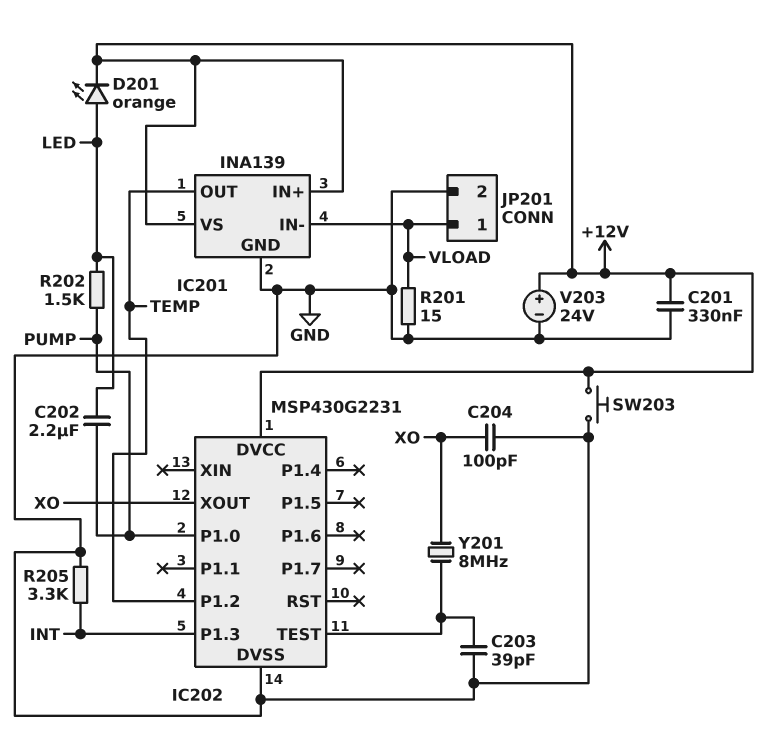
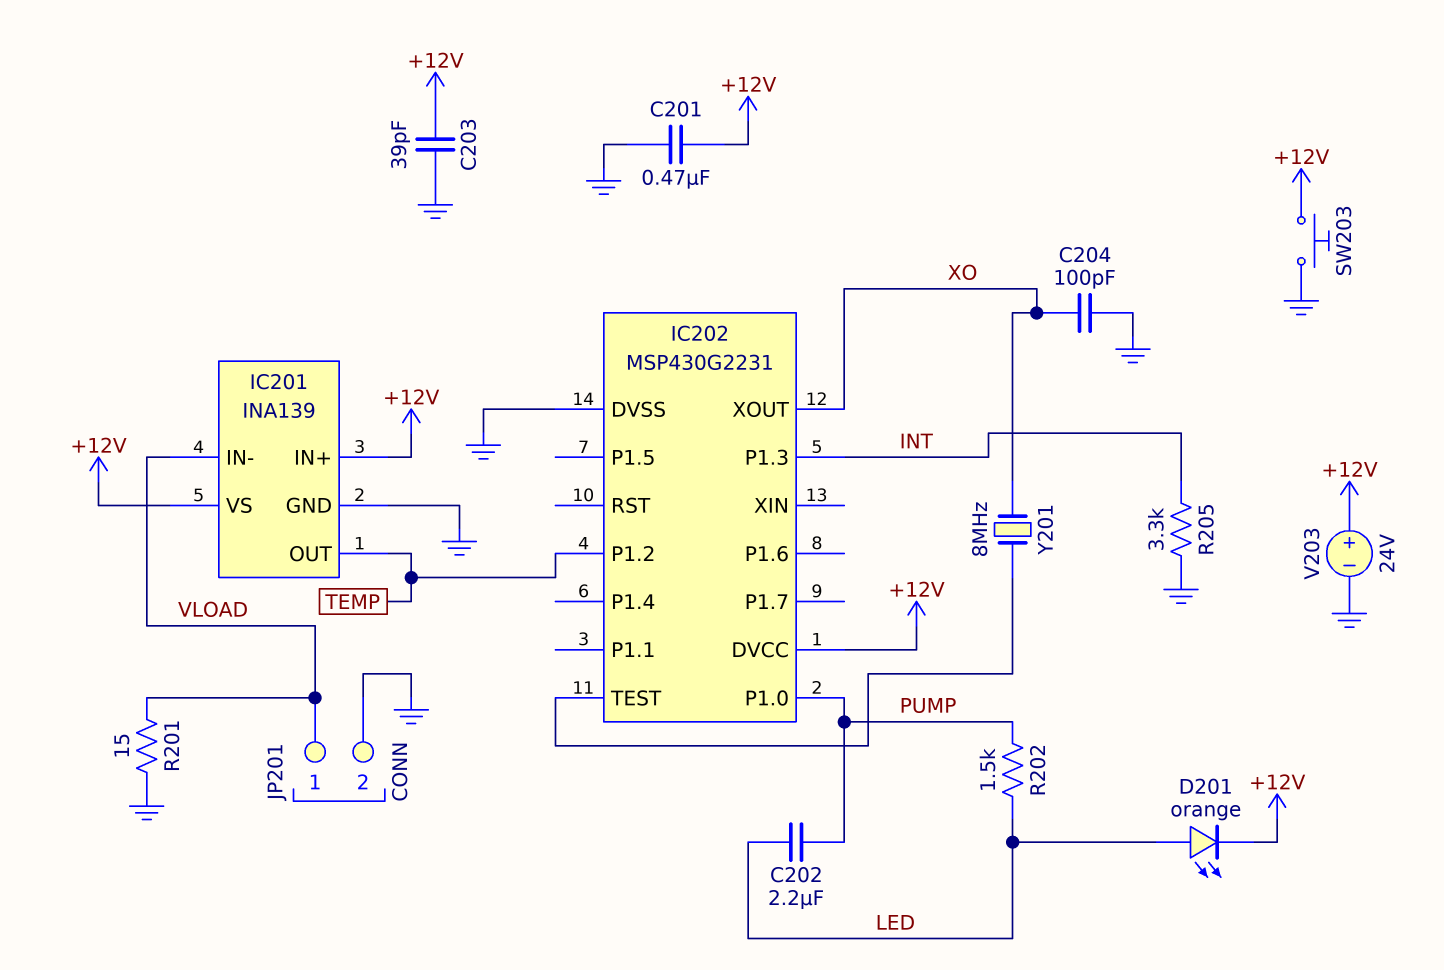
C201: 330nF (+12V, GND) -> 470nF (+12V, GND)
C203: 39pF (GND, IC202/TEST) -> 39pF (+12V, GND)

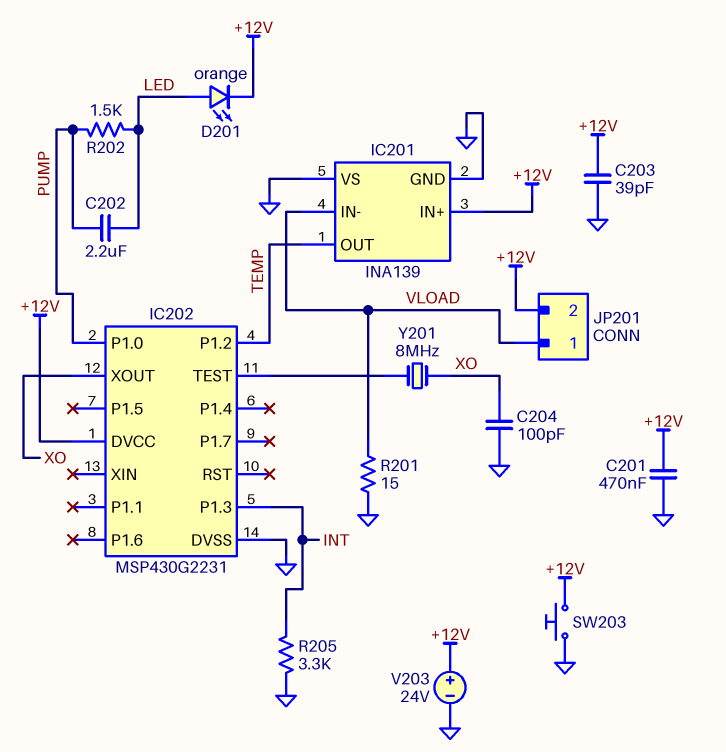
IC201 pin VS: +12V -> GND
JP201 pin 2: GND -> +12V

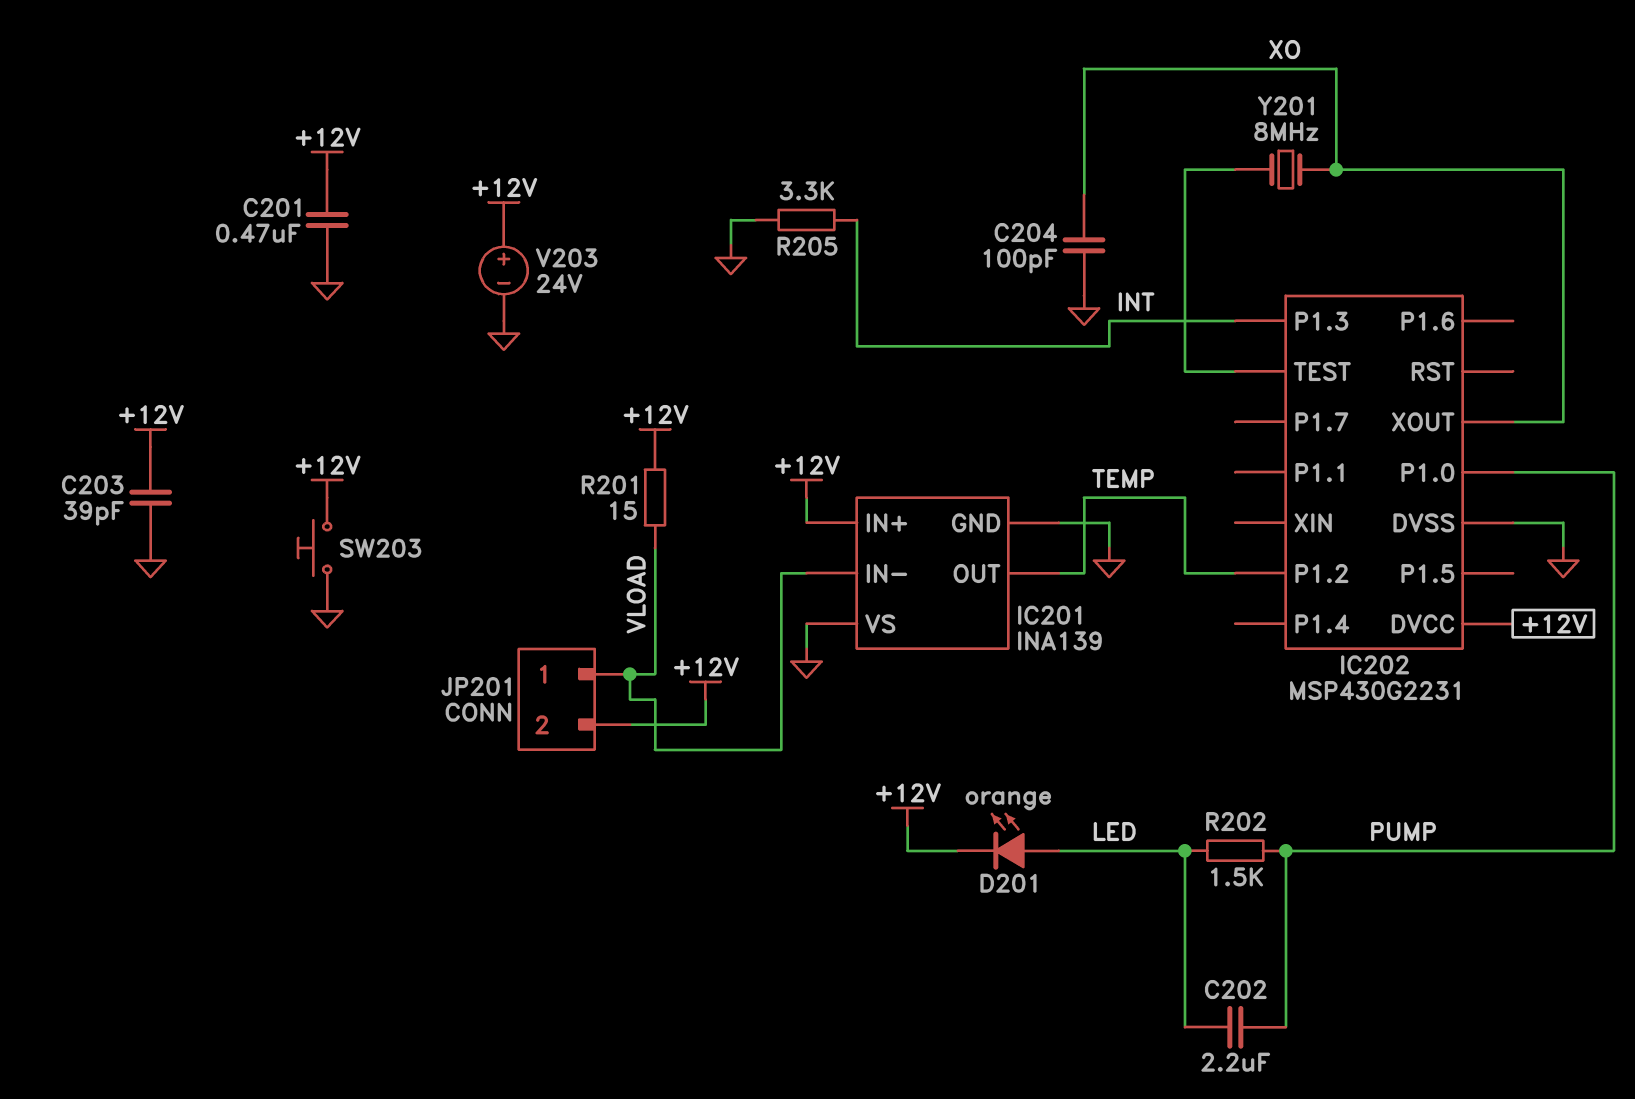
R201: 15 (GND, VLOAD) -> 15 (+12V, VLOAD)

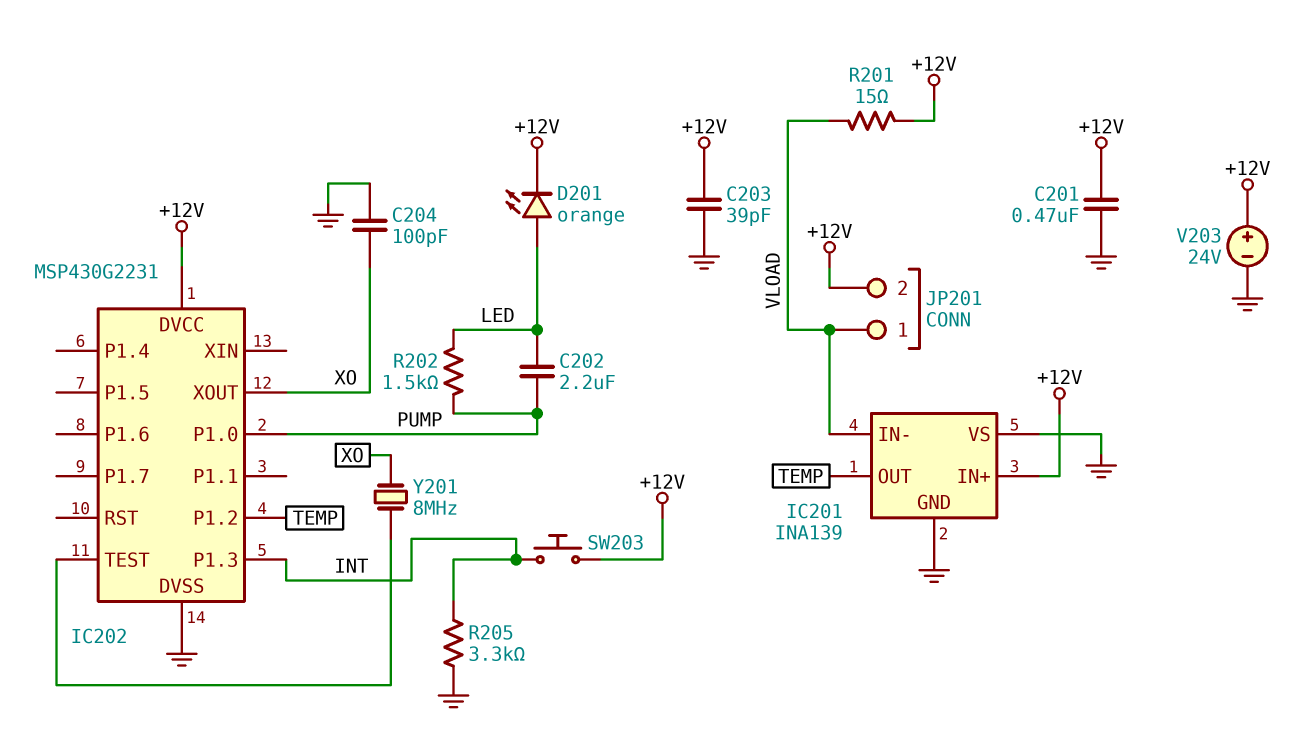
SW203: button (+12V, GND) -> button (+12V, INT)

